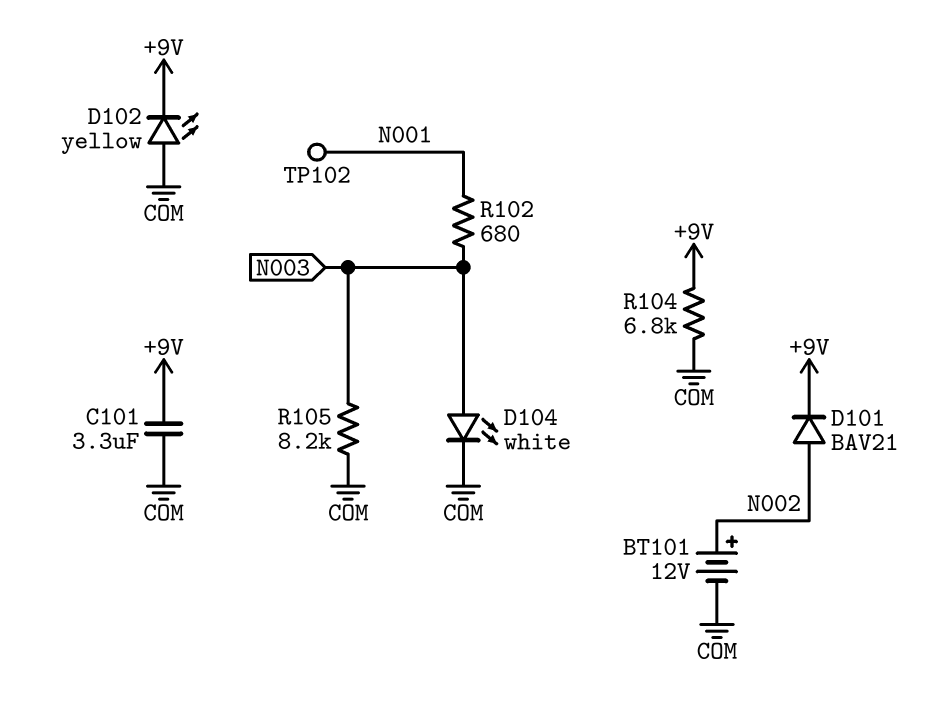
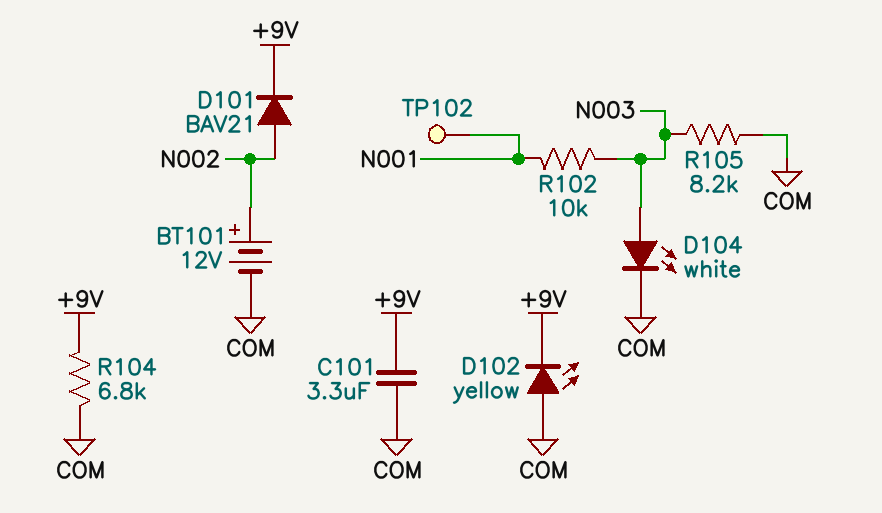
R102: 680 (N001, N003) -> 10k (N001, N003)

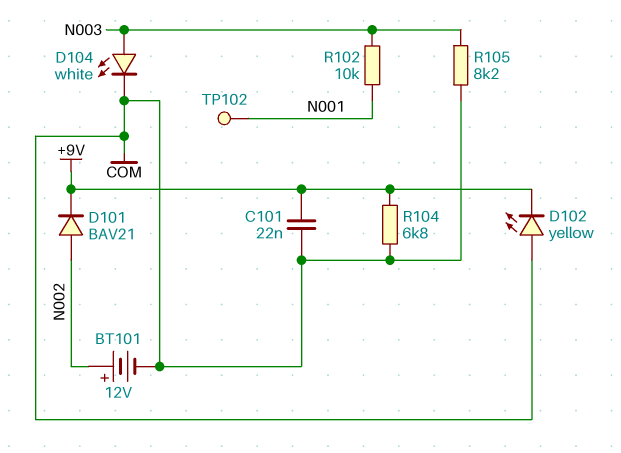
C101: 3.3uF (+9V, COM) -> 22nF (+9V, COM)

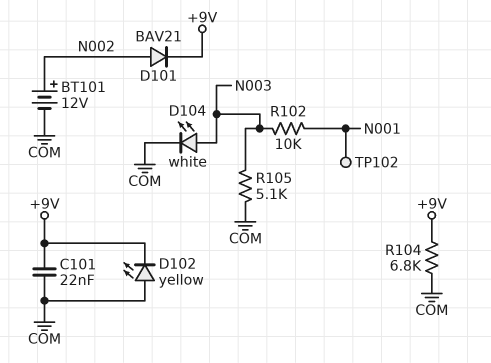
R105: 8.2k (COM, N003) -> 5.1k (COM, N003)

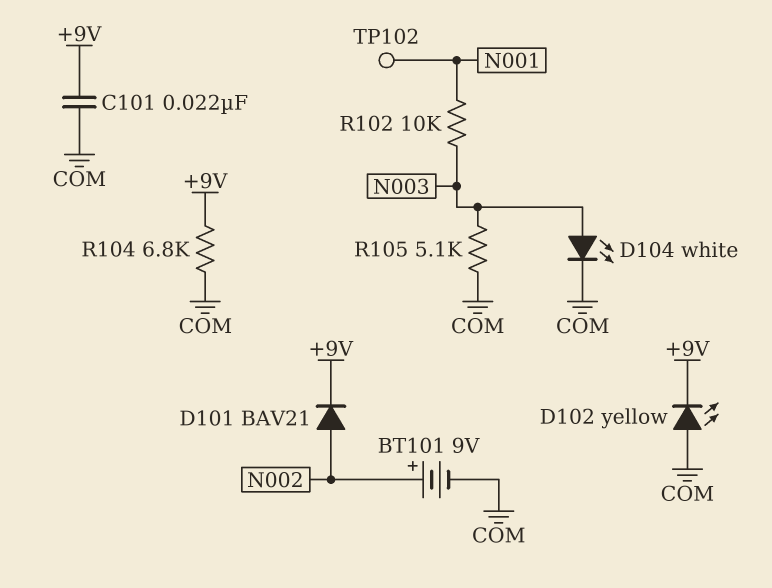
BT101: 12V (plus N002, minus COM) -> 9V (plus N002, minus COM)

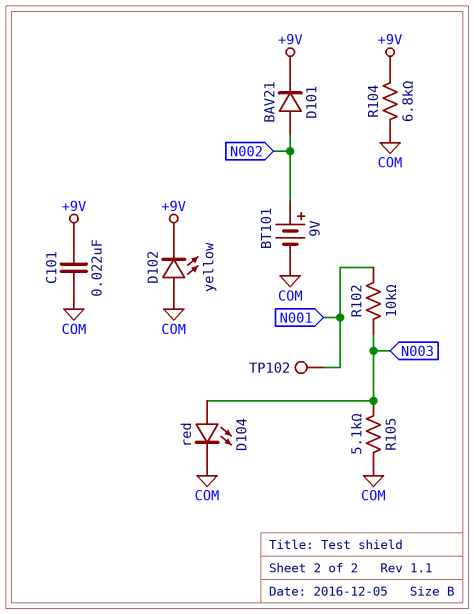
D104: LED white (A N003, K COM) -> LED red (A N003, K COM)

